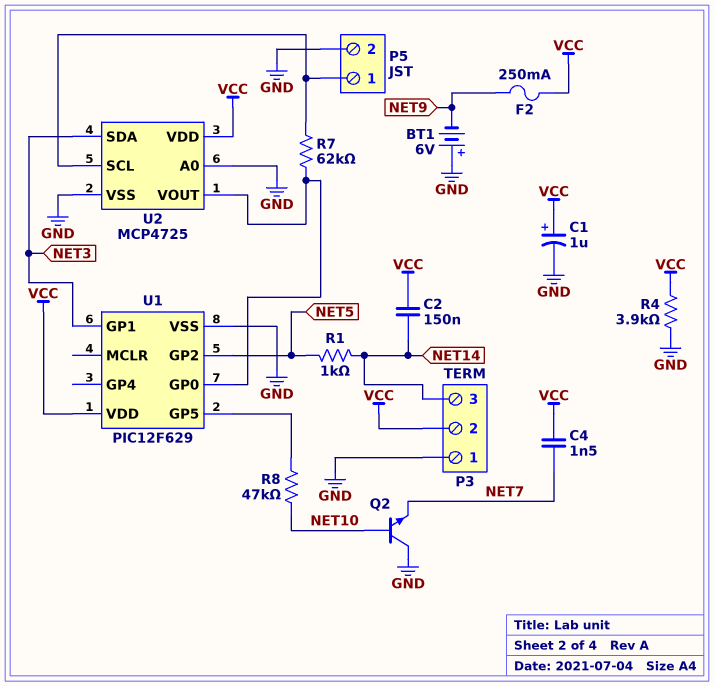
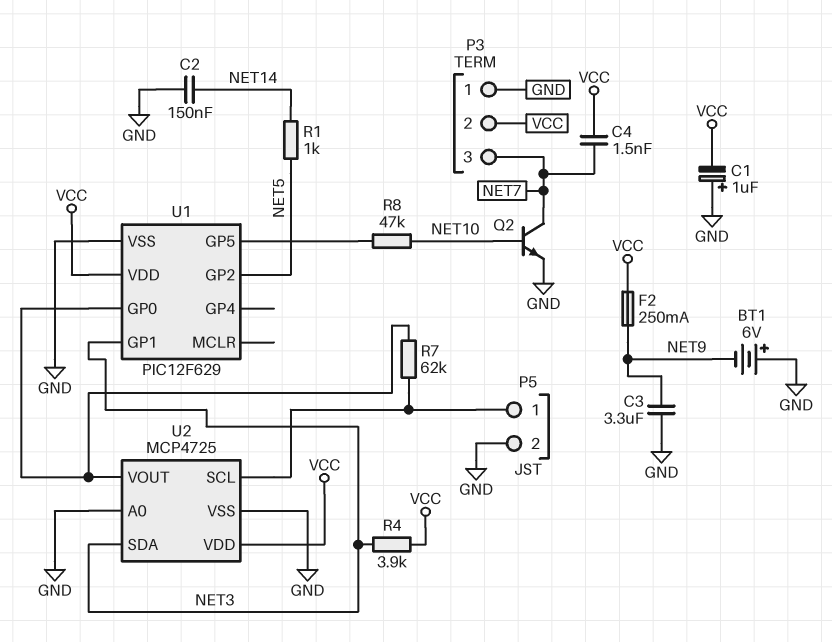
C1: 1uF (plus VCC, minus GND) -> 1uF (plus GND, minus VCC)
C2: 150nF (NET14, VCC) -> 150nF (GND, NET14)
C3: none -> 3.3uF (GND, NET9)
P3 pin 3: NET14 -> NET7
Q2: NPN (B NET10, C GND, E NET7) -> NPN (B NET10, C NET7, E GND)
R4: 3.9k (GND, VCC) -> 3.9k (NET3, VCC)

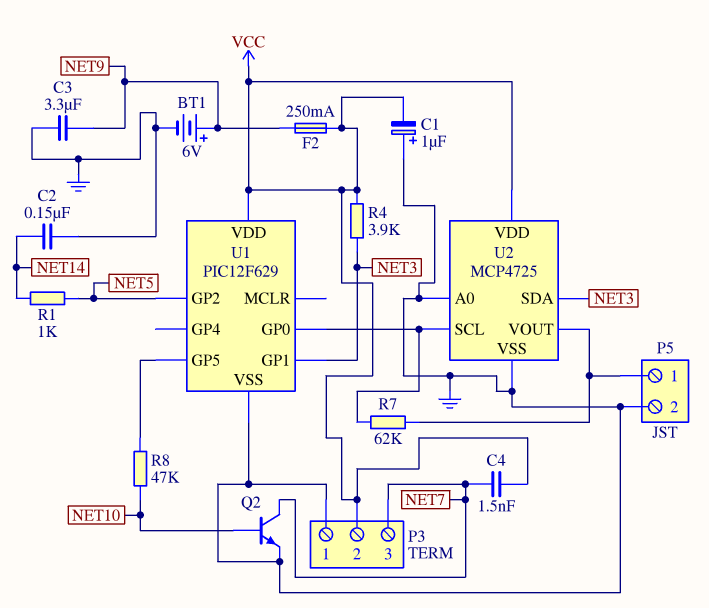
BT1: 6V (plus GND, minus NET9) -> 6V (plus NET9, minus GND)
U2 pin SCL: P5/1 -> U1/GP0
U2 pin VOUT: U1/GP0 -> P5/1

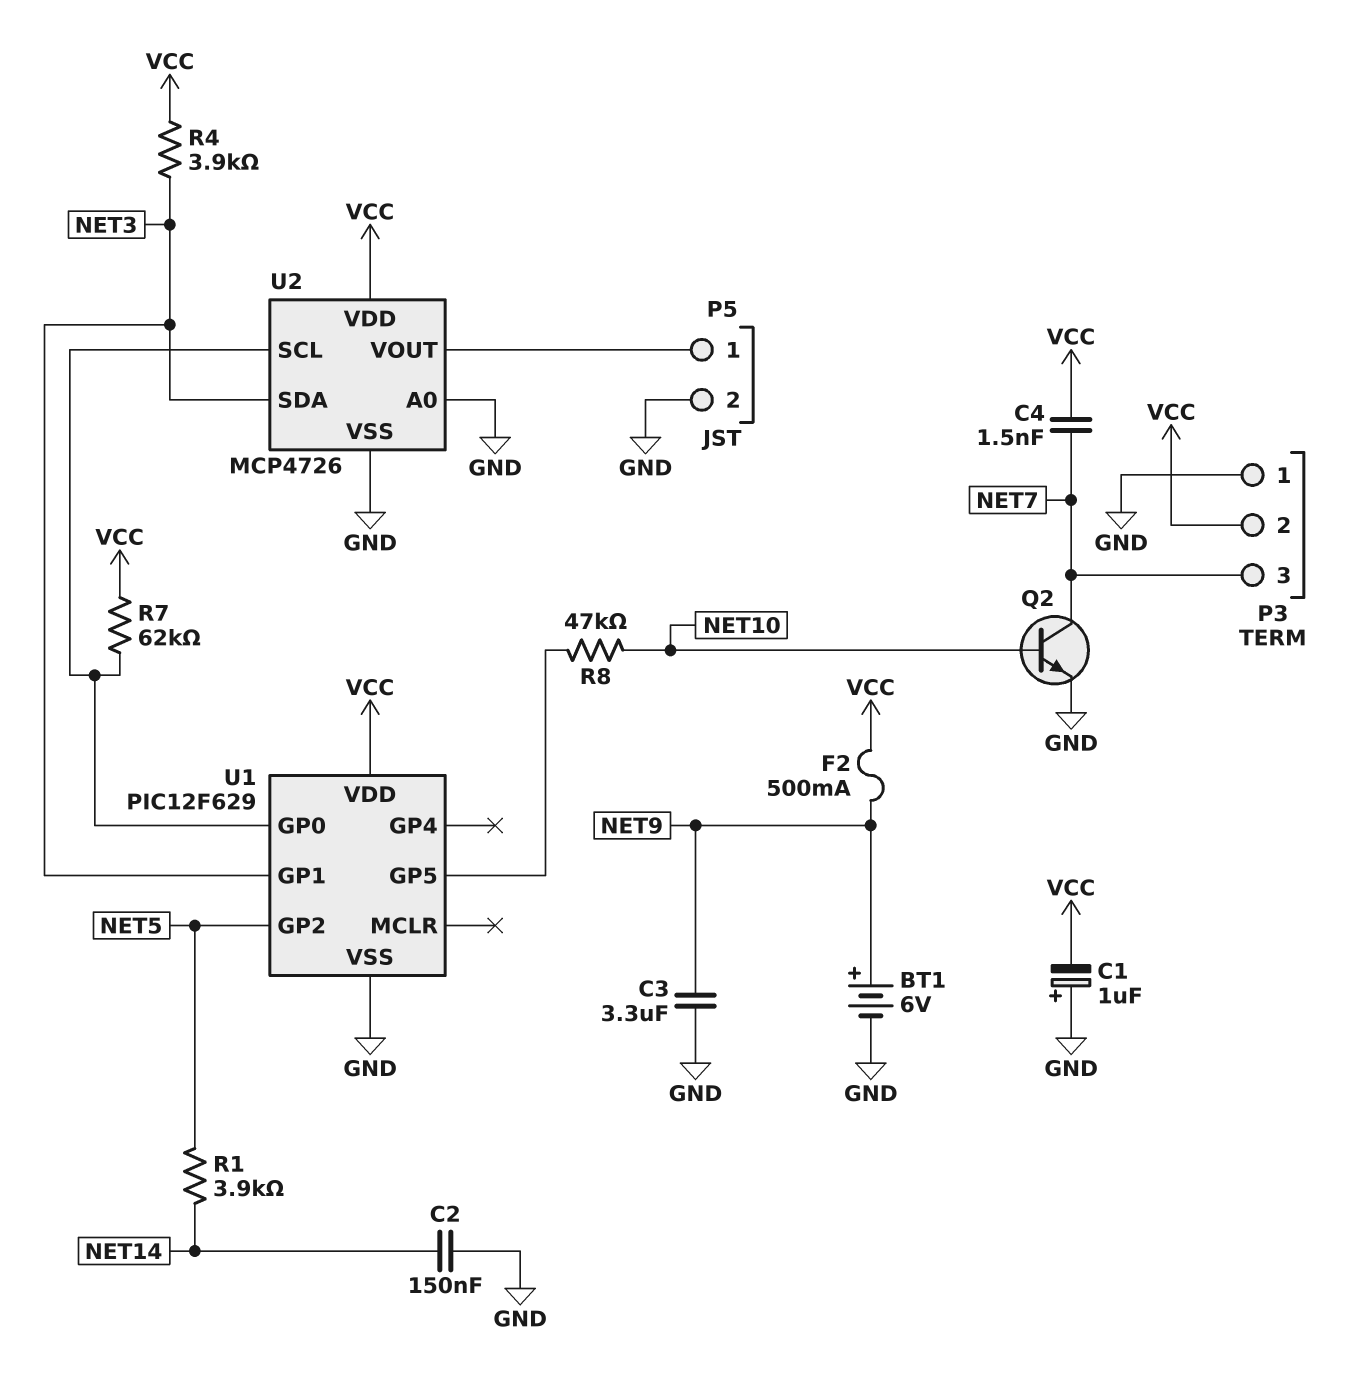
F2: 250mA (NET9, VCC) -> 500mA (NET9, VCC)
R1: 1k (NET5, NET14) -> 3.9k (NET5, NET14)
R7: 62k (P5/1, U1/GP0) -> 62k (U1/GP0, VCC)
U2: MCP4725 -> MCP4726

